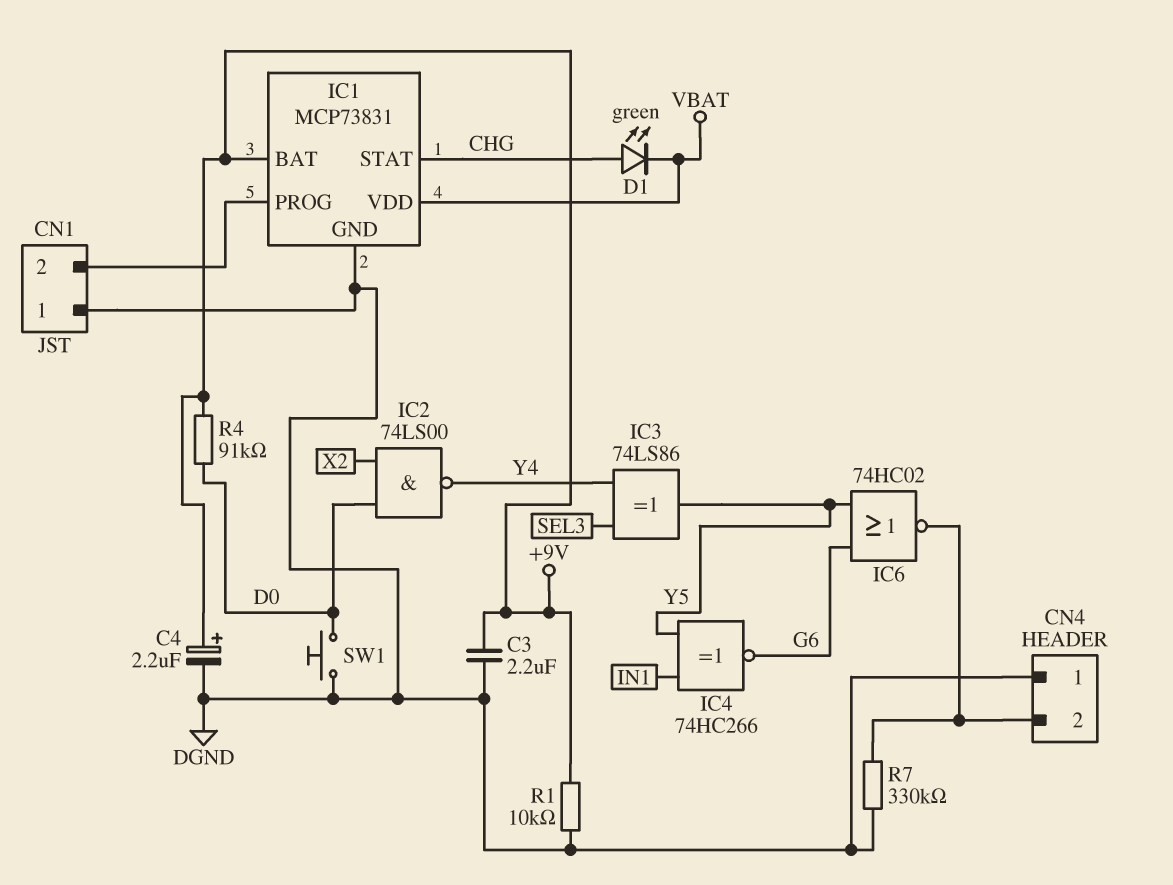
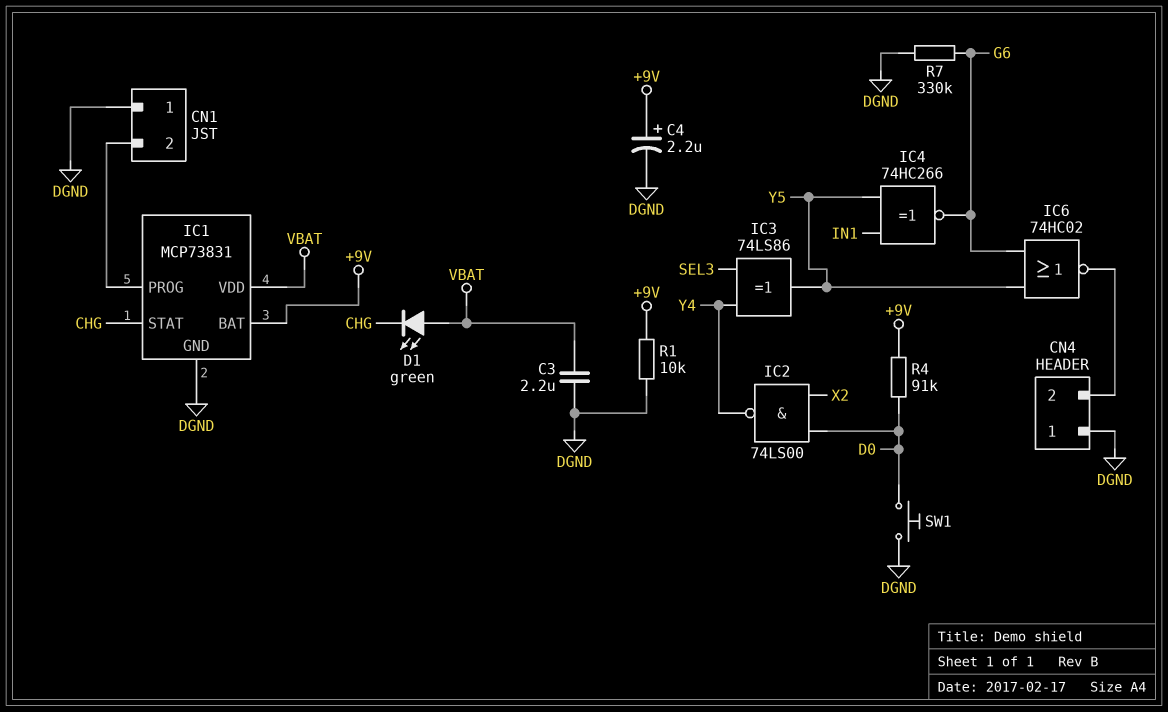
C3: 2.2uF (+9V, DGND) -> 2.2uF (DGND, VBAT)
D1: LED green (A CHG, K VBAT) -> LED green (A VBAT, K CHG)
R7: 330k (CN4/2, DGND) -> 330k (DGND, G6)

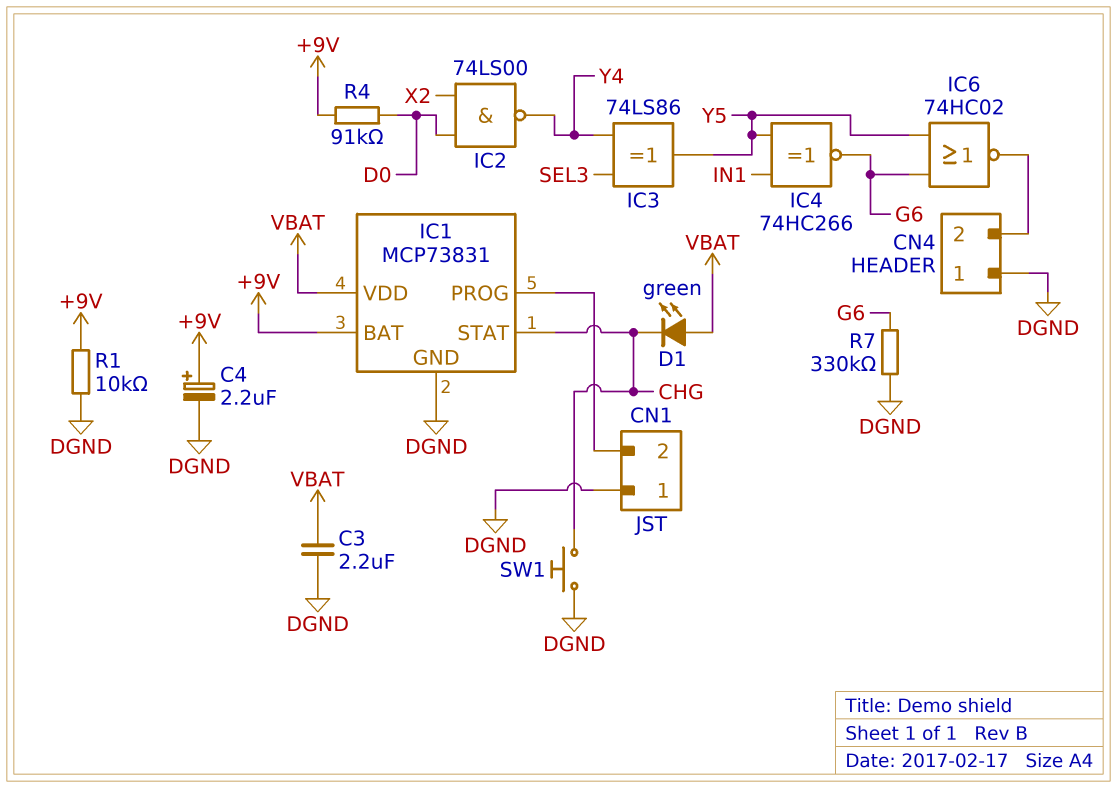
SW1: button (D0, DGND) -> button (CHG, DGND)

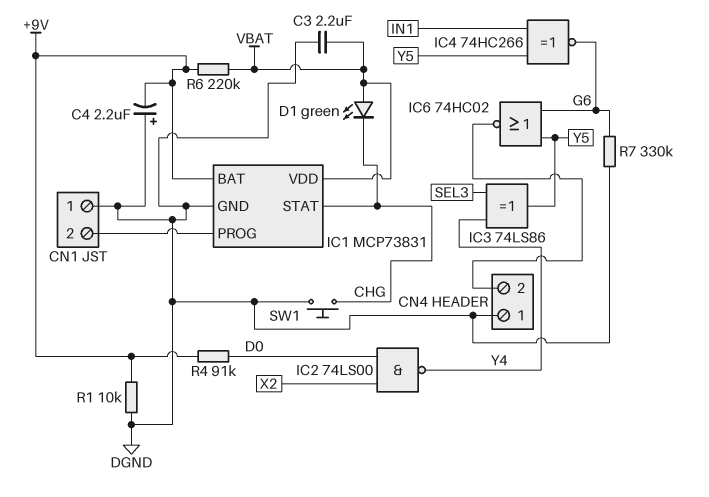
C4: 2.2uF (plus +9V, minus DGND) -> 2.2uF (plus DGND, minus +9V)
R6: none -> 220k (+9V, VBAT)

